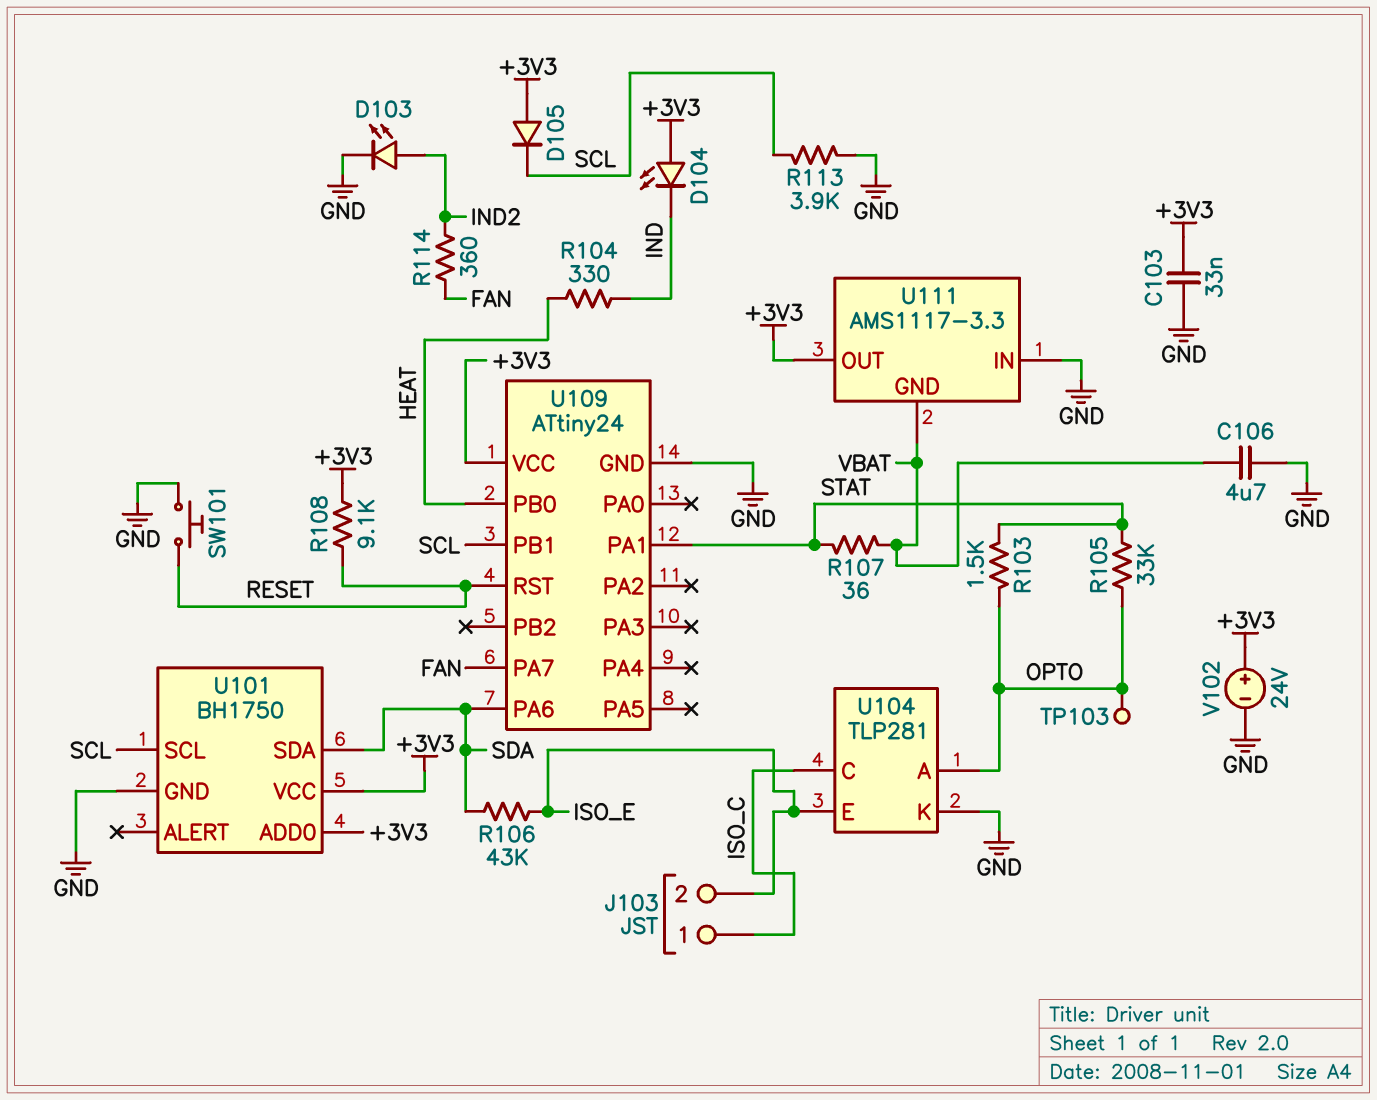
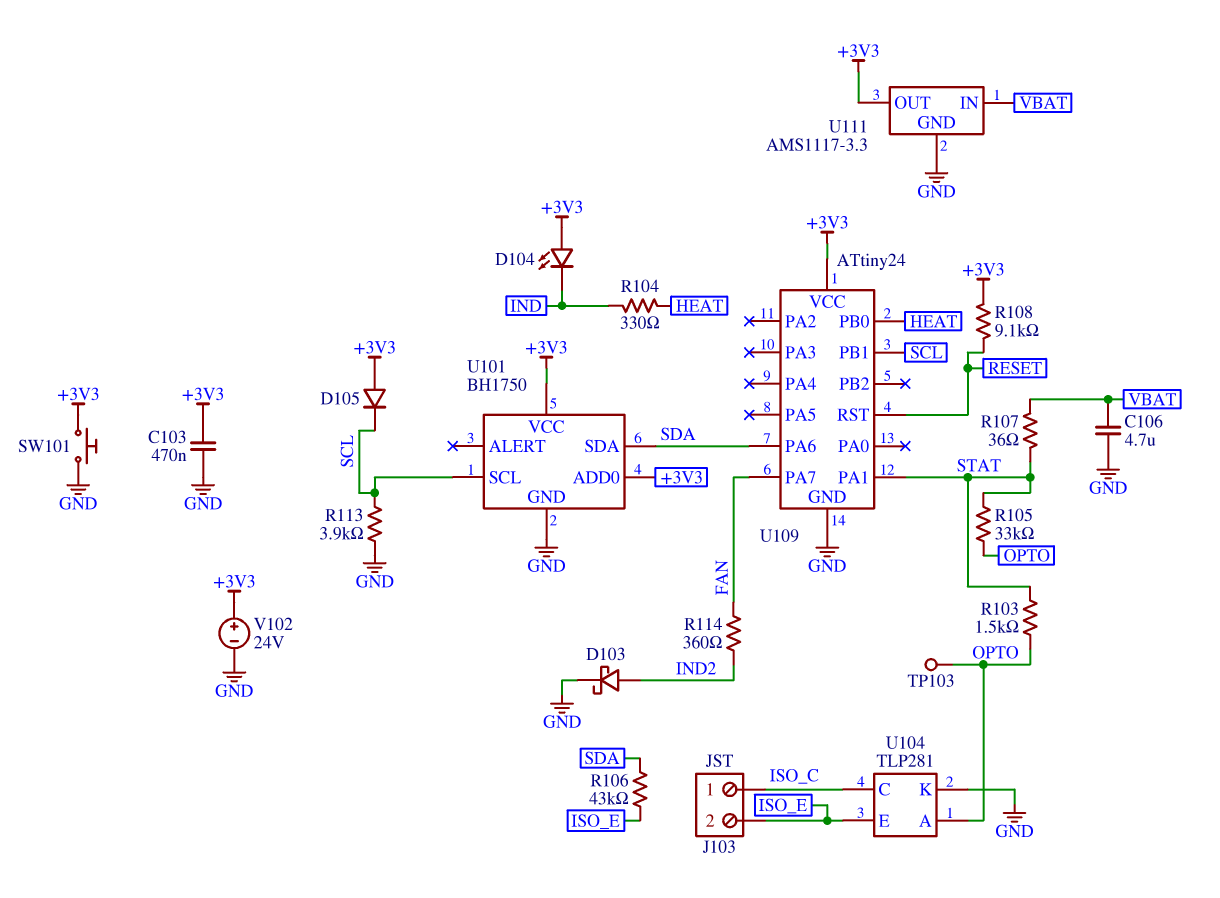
C103: 33nF (+3V3, GND) -> 470nF (+3V3, GND)
D103: LED (A IND2, K GND) -> schottky (A IND2, K GND)
SW101: button (GND, RESET) -> button (+3V3, GND)
U111 pin GND: VBAT -> GND
U111 pin IN: GND -> VBAT

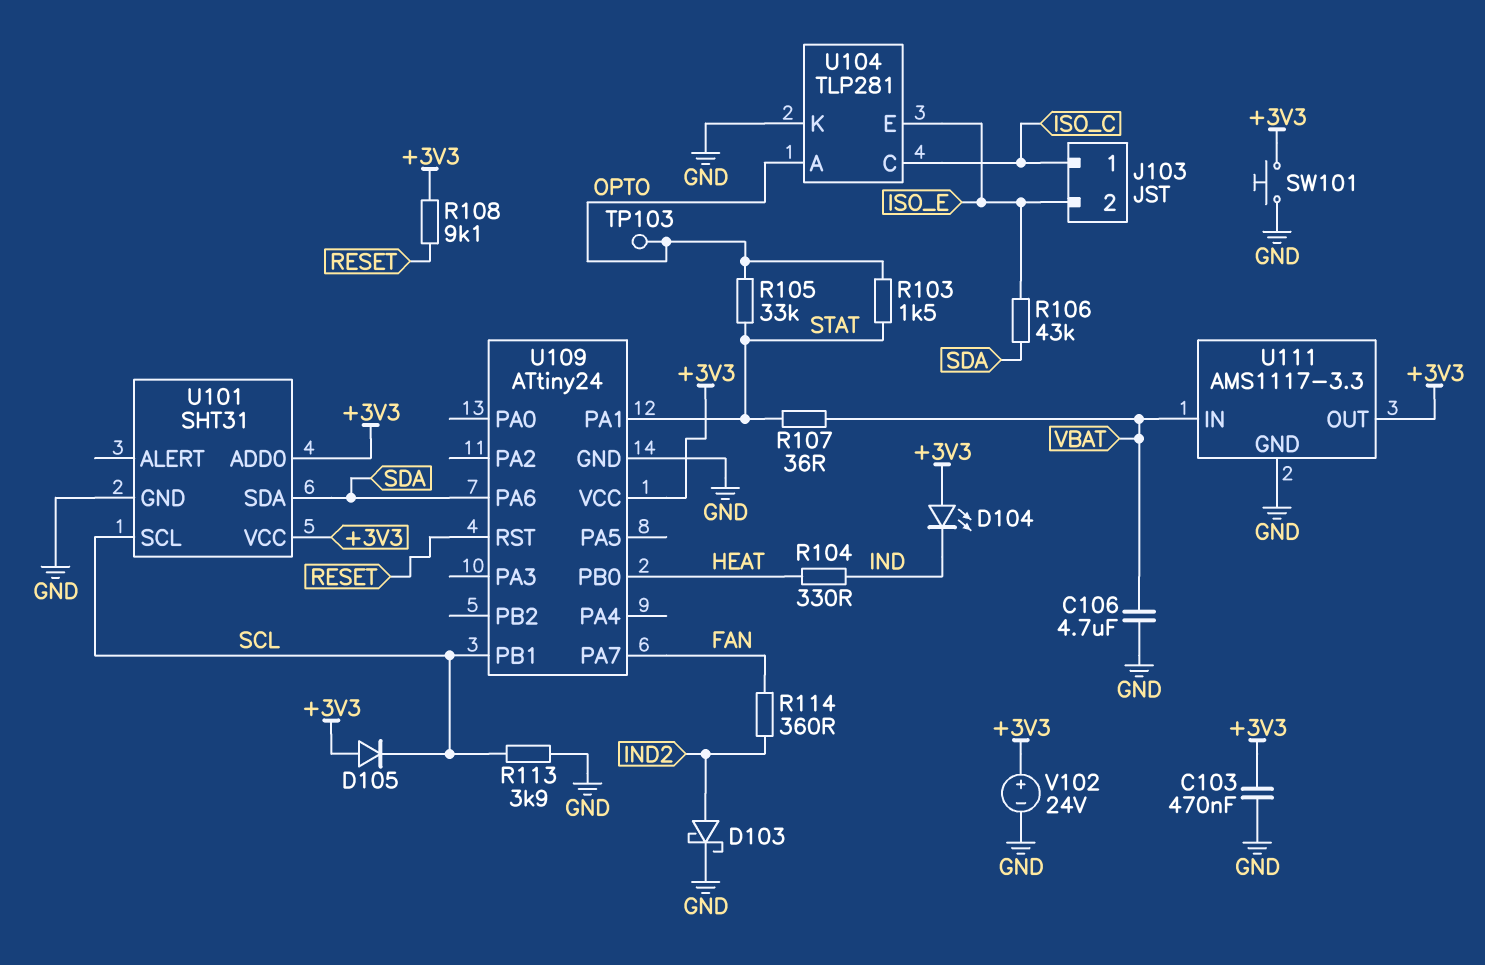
U101: BH1750 -> SHT31

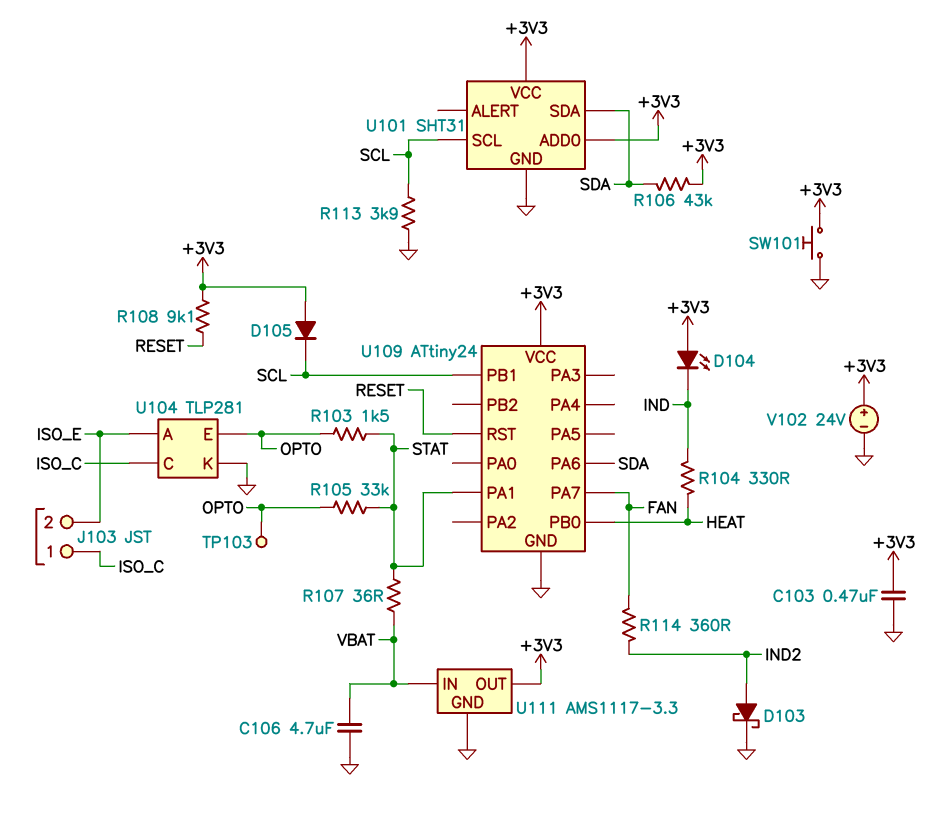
R106: 43k (ISO_E, SDA) -> 43k (+3V3, SDA)
U104 pin A: OPTO -> ISO_E
U104 pin E: ISO_E -> OPTO

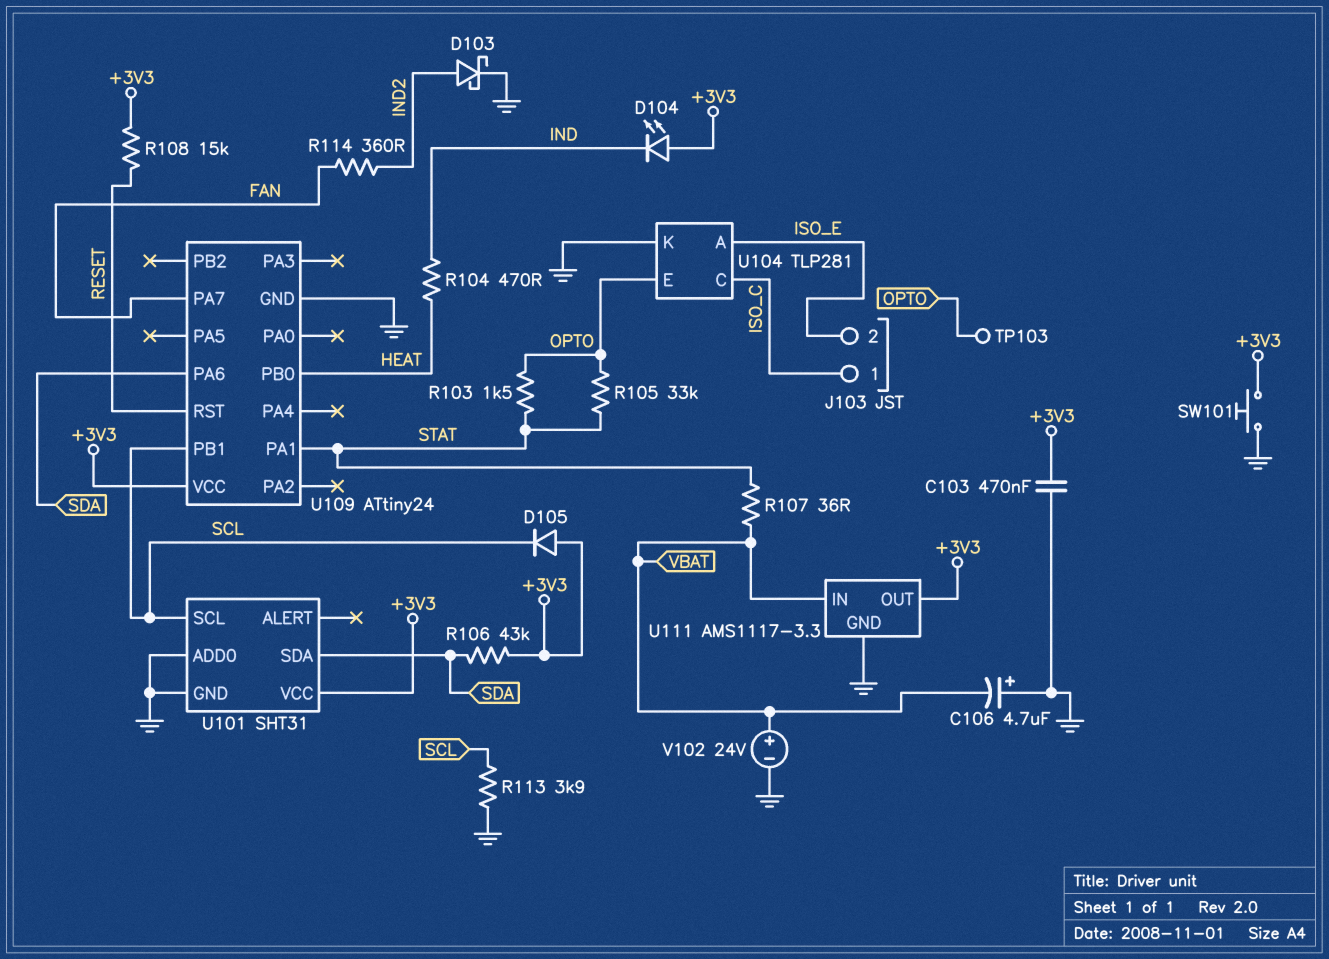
C106: 4.7uF (GND, VBAT) -> 4.7uF (plus GND, minus VBAT)
R104: 330 (HEAT, IND) -> 470 (HEAT, IND)
R108: 9.1k (+3V3, RESET) -> 15k (+3V3, RESET)
U101 pin ADD0: +3V3 -> GND
V102: 24V (plus +3V3, minus GND) -> 24V (plus VBAT, minus GND)

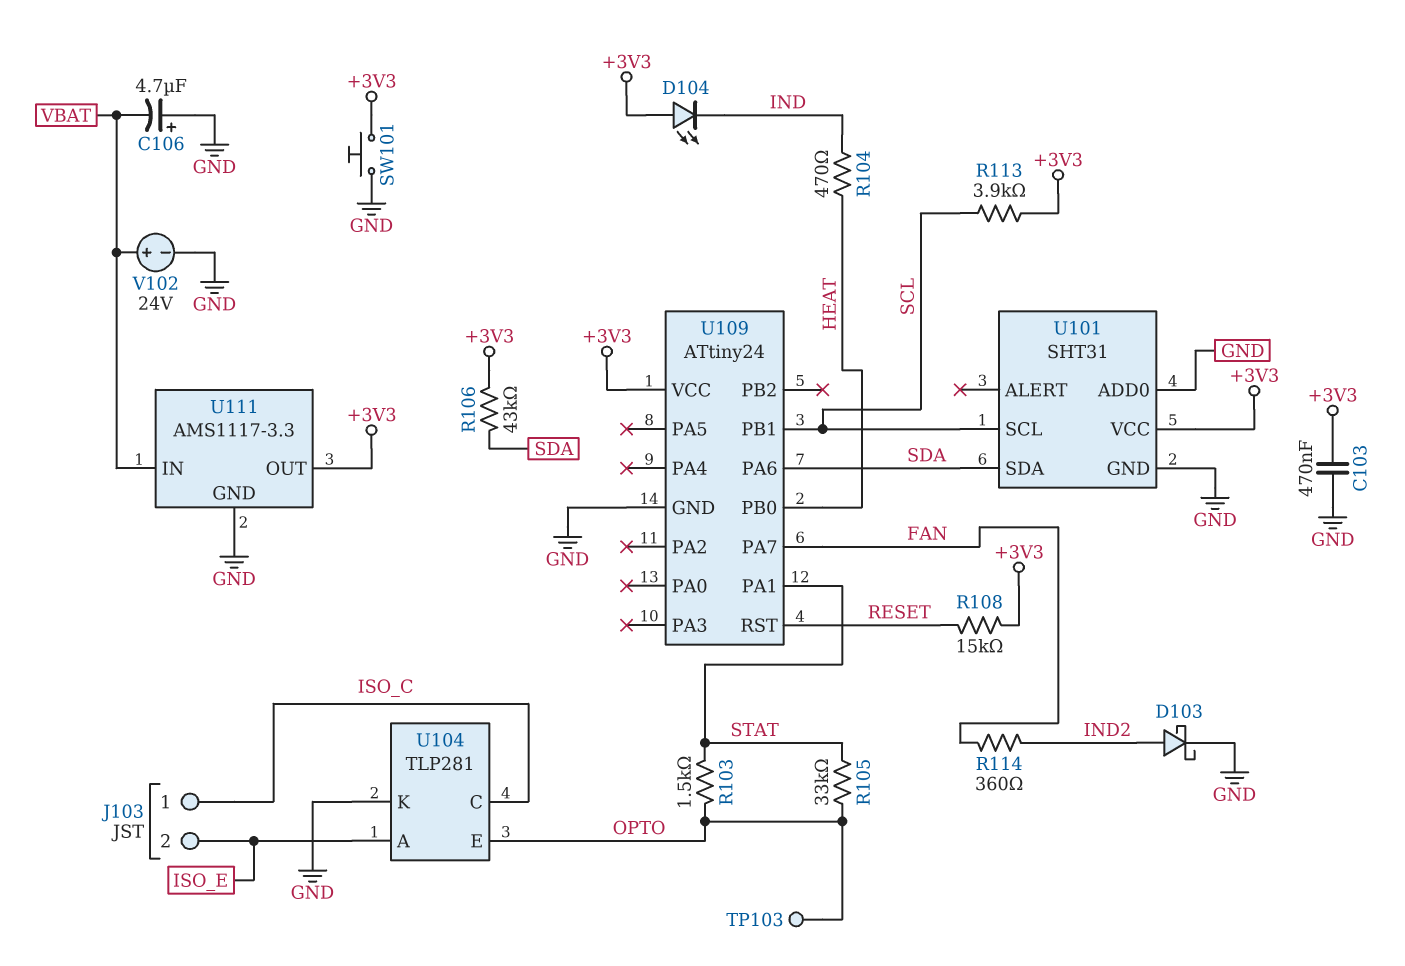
D105: diode (A +3V3, K SCL) -> none
R107: 36 (STAT, VBAT) -> none
R113: 3.9k (GND, SCL) -> 3.9k (+3V3, SCL)

